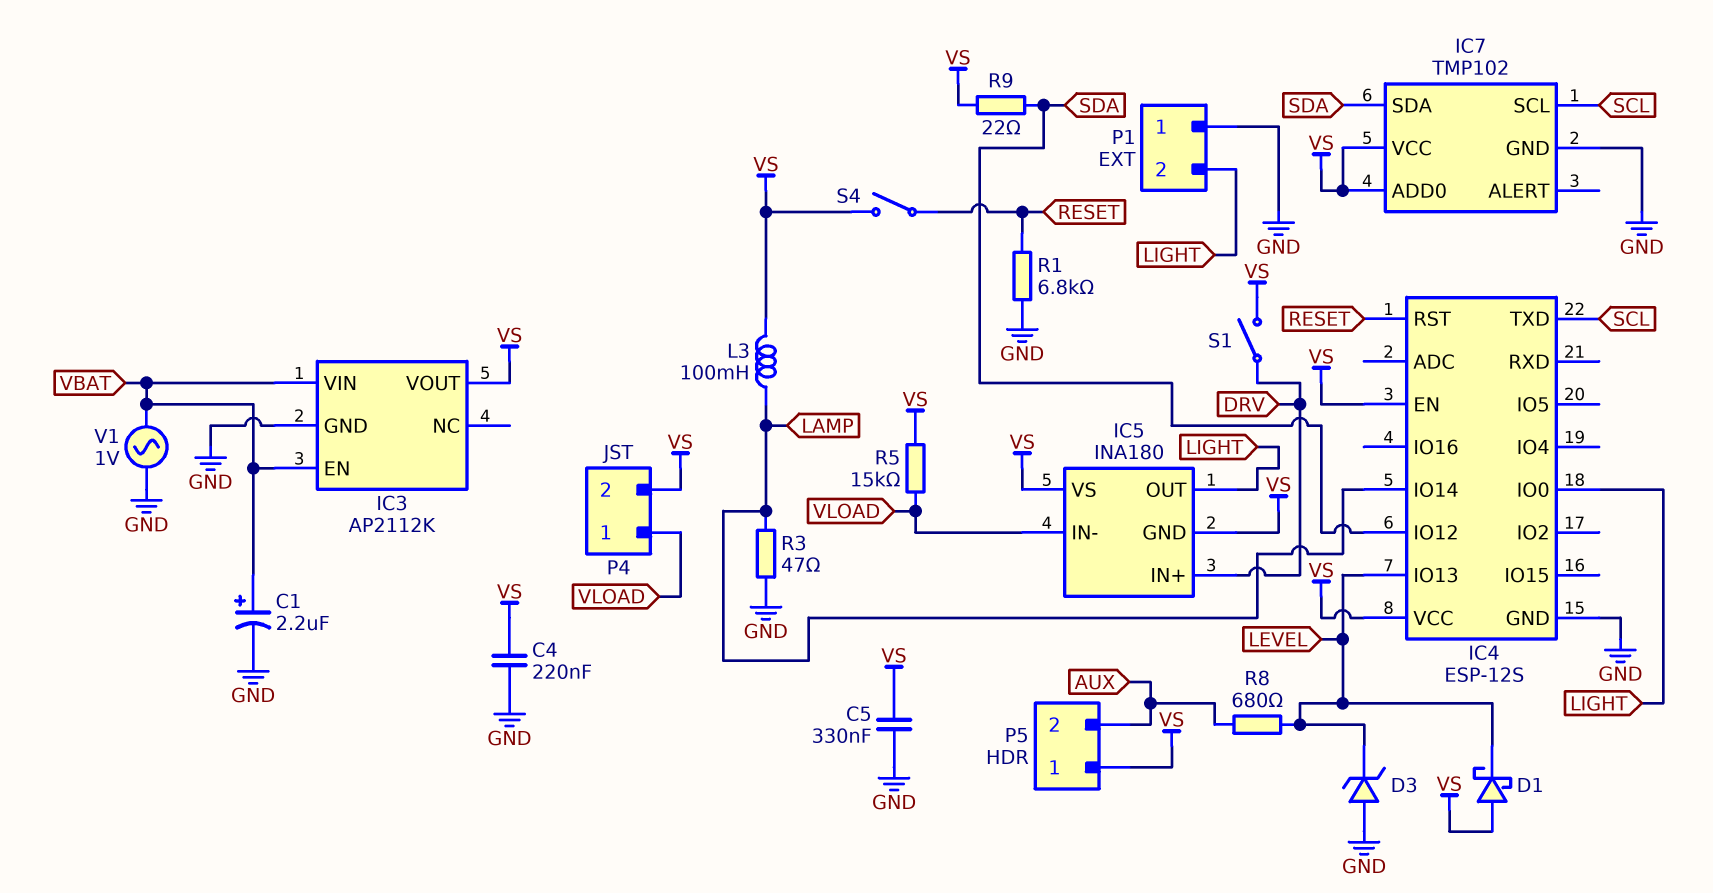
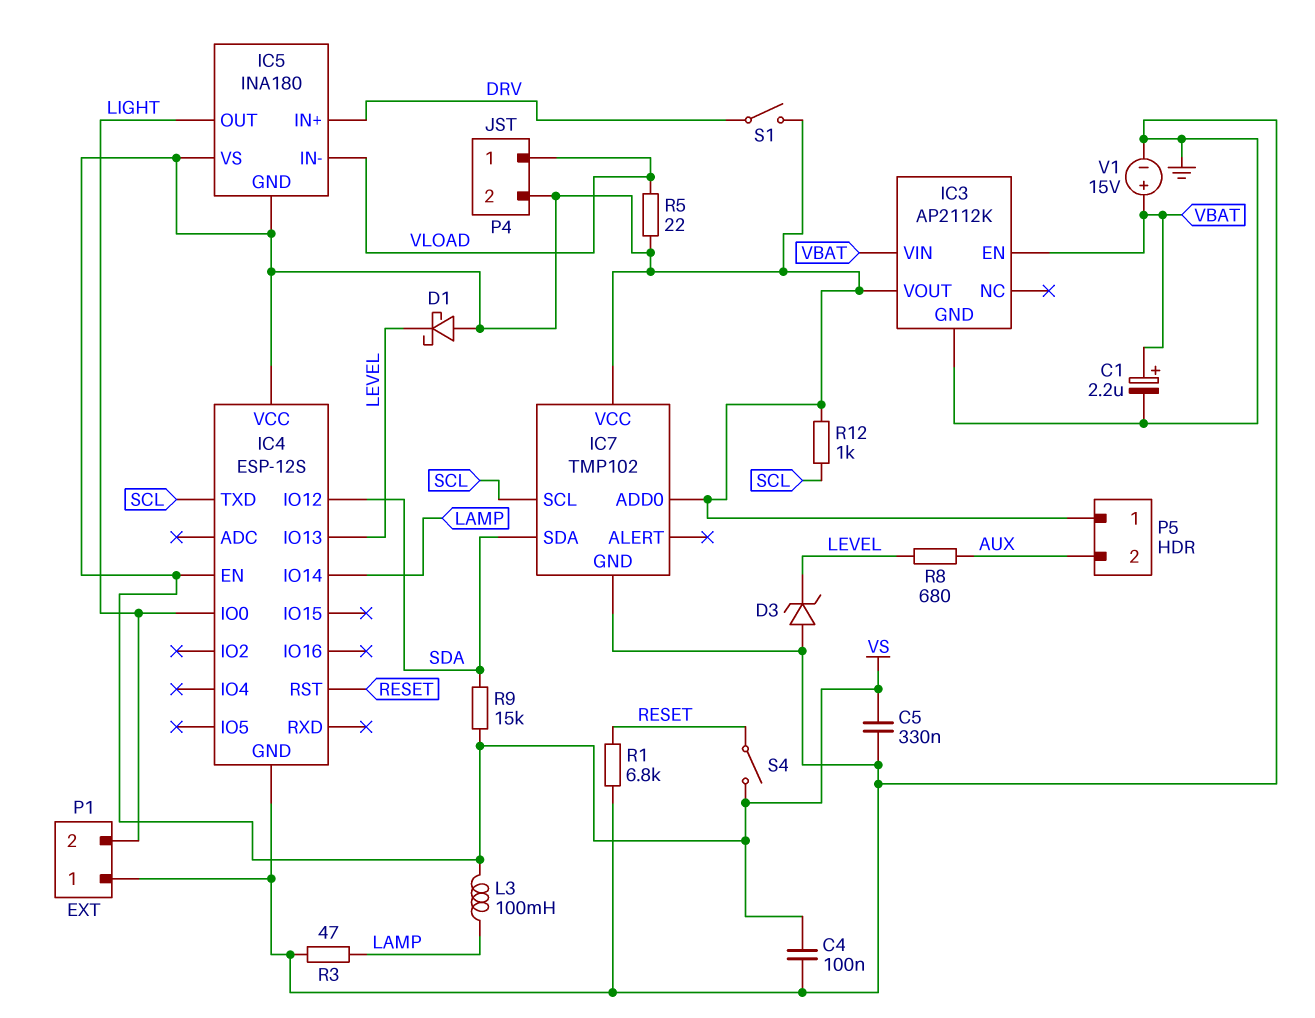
C4: 220nF (GND, VS) -> 100nF (GND, VS)
R5: 15k (VLOAD, VS) -> 22 (VLOAD, VS)
R9: 22 (SDA, VS) -> 15k (SDA, VS)
R12: none -> 1k (SCL, VS)
V1: AC 1V (GND, VBAT) -> 15V (plus VBAT, minus GND)

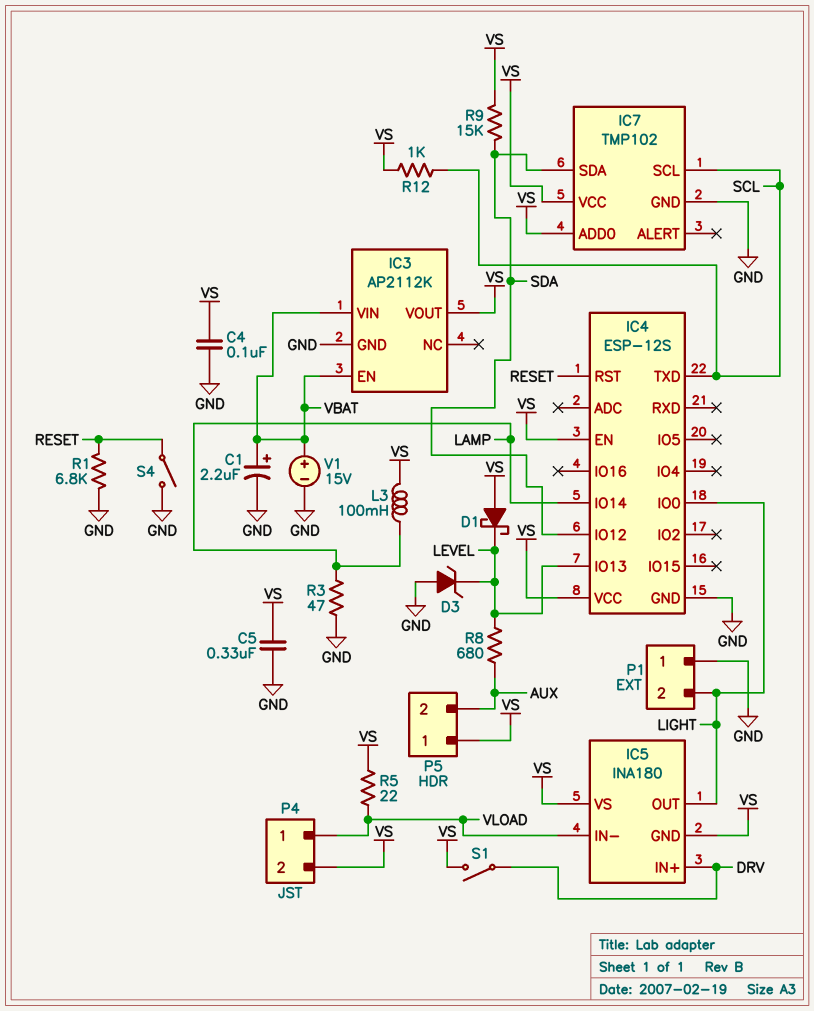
S4: switch (RESET, VS) -> switch (GND, RESET)

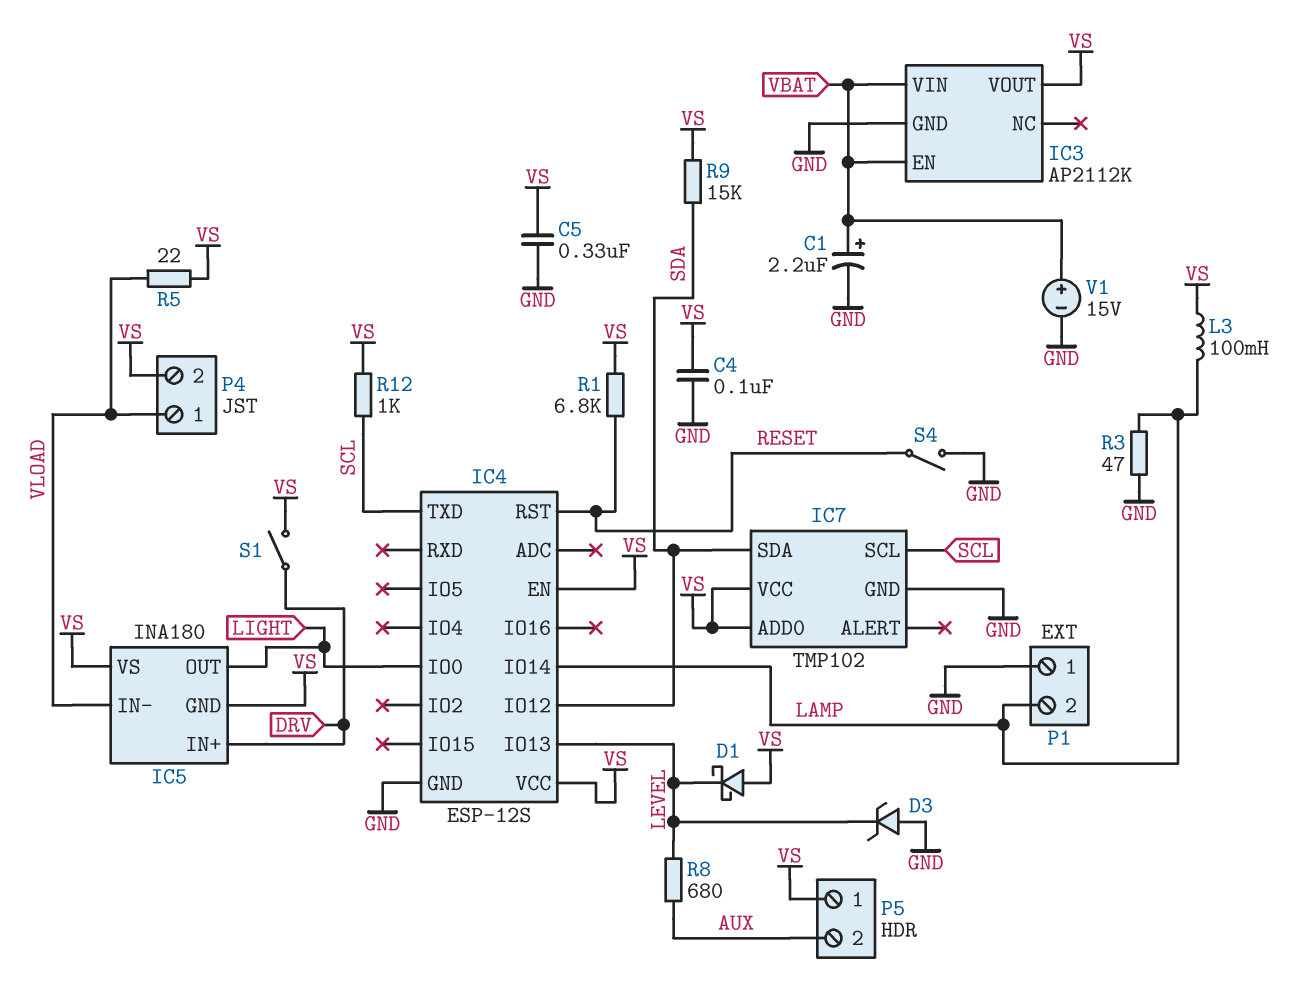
P1 pin 2: LIGHT -> LAMP
R1: 6.8k (GND, RESET) -> 6.8k (RESET, VS)

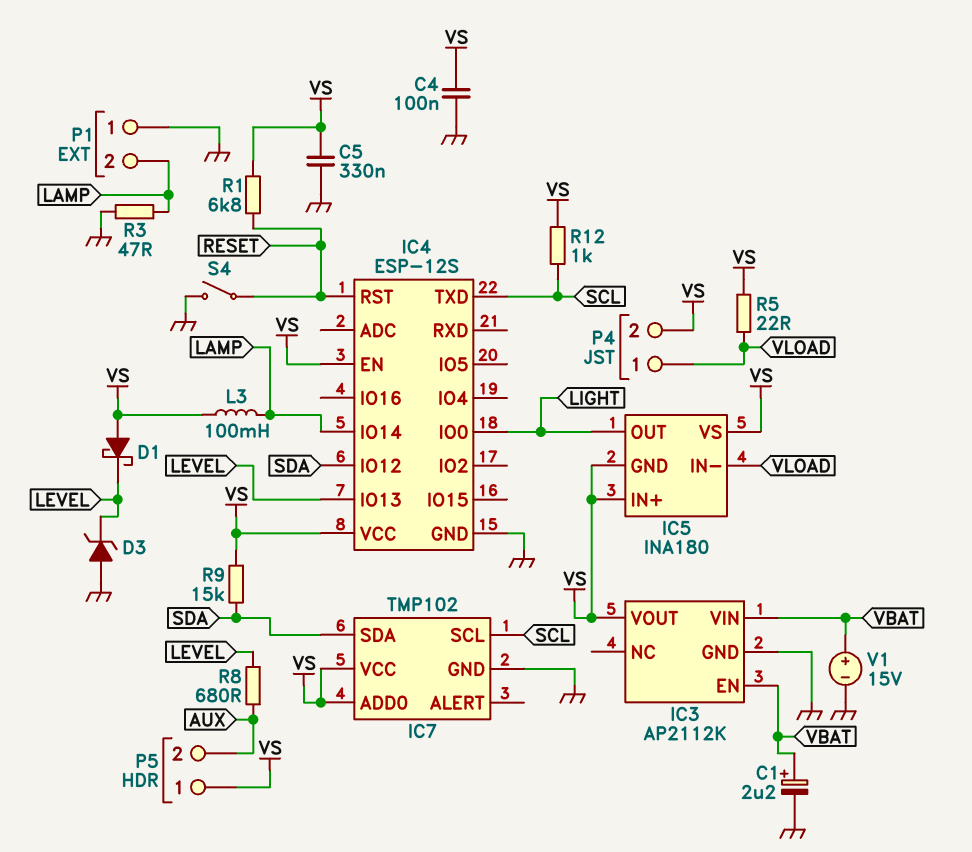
IC5 pin IN+: DRV -> VS
S1: switch (DRV, VS) -> none

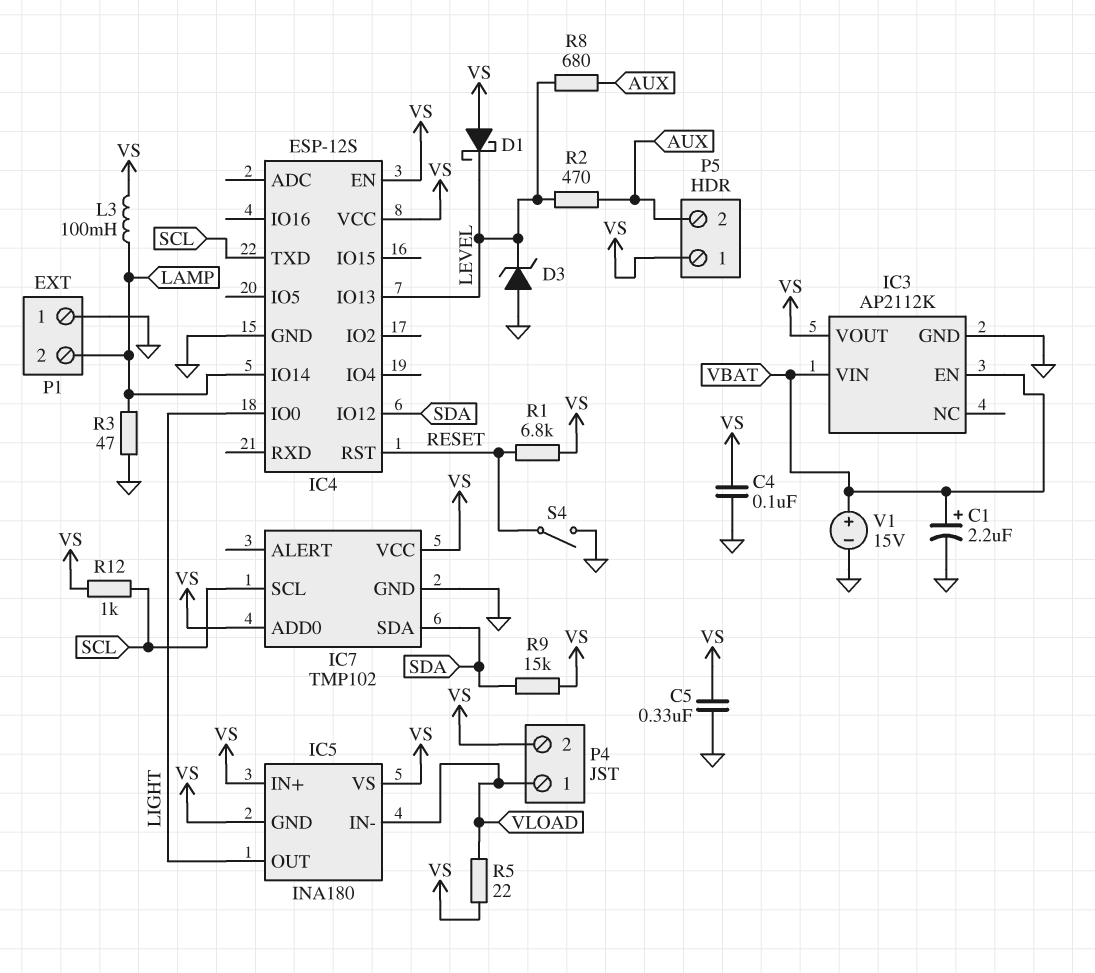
R2: none -> 470 (AUX, LEVEL)

